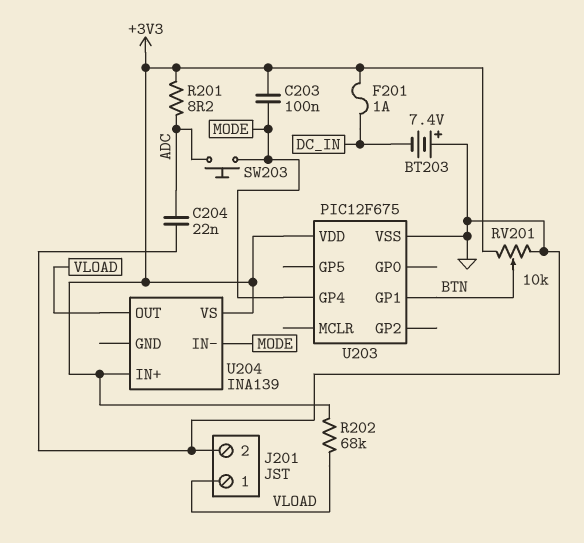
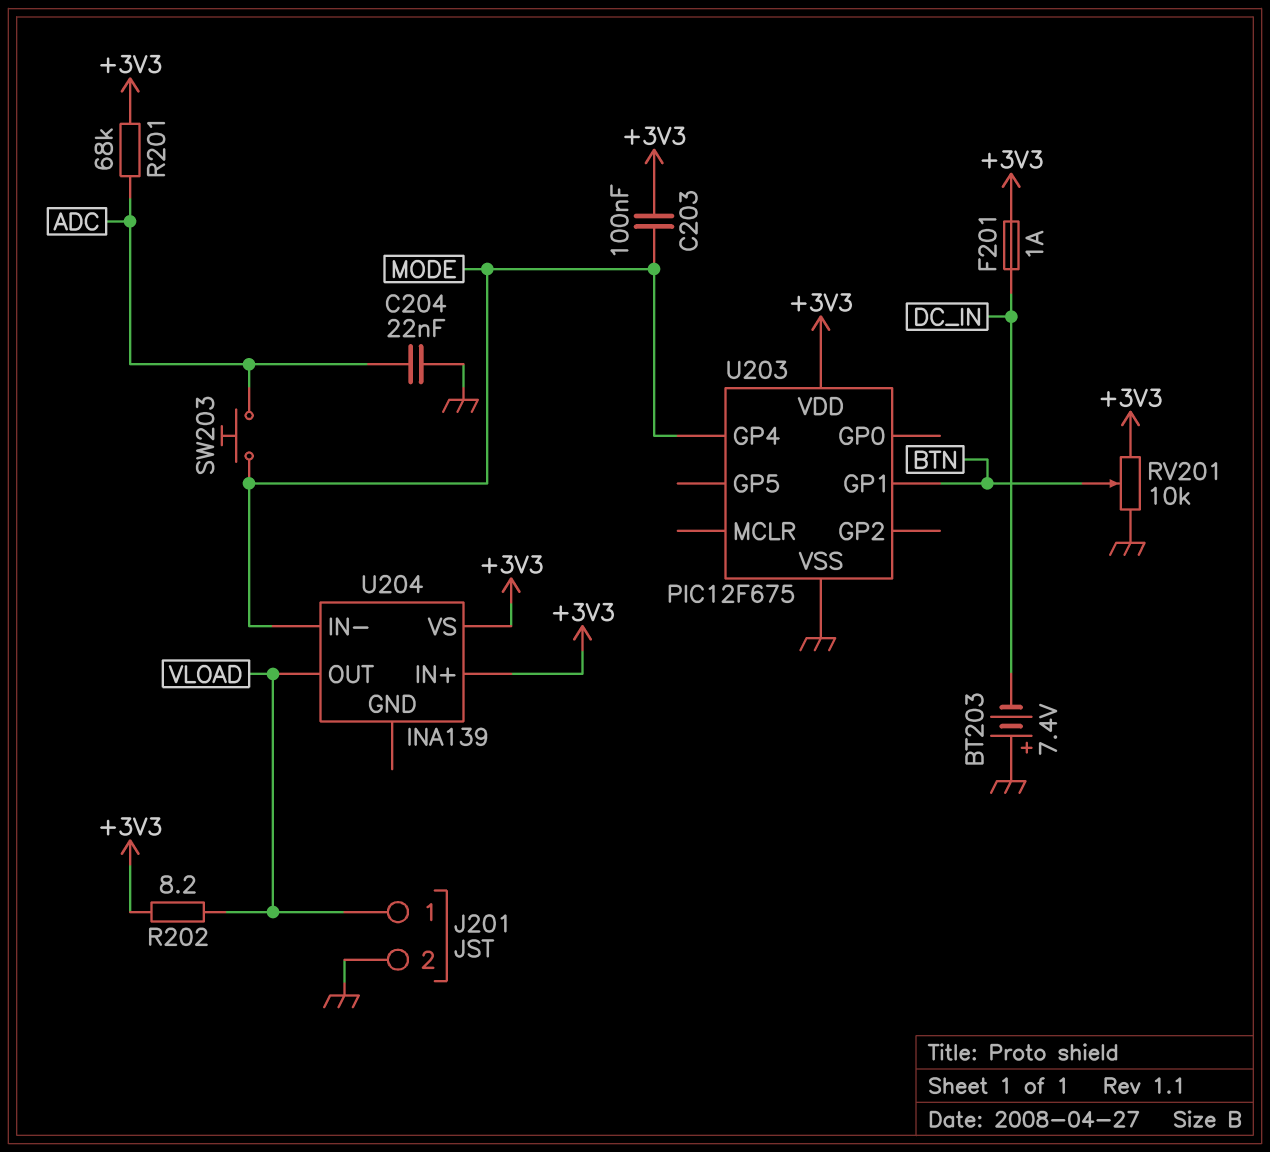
R201: 8.2 (+3V3, ADC) -> 68k (+3V3, ADC)
R202: 68k (+3V3, VLOAD) -> 8.2 (+3V3, VLOAD)

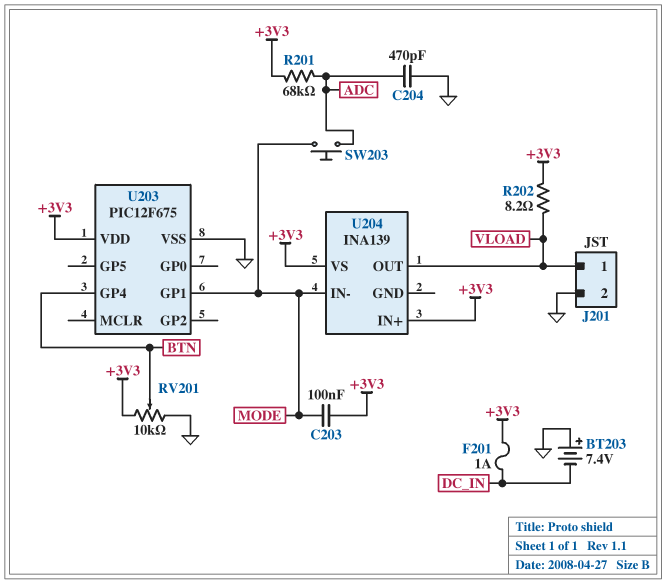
C204: 22nF (ADC, GND) -> 470pF (ADC, GND)
U203 pin GP1: BTN -> MODE
U203 pin GP4: MODE -> BTN

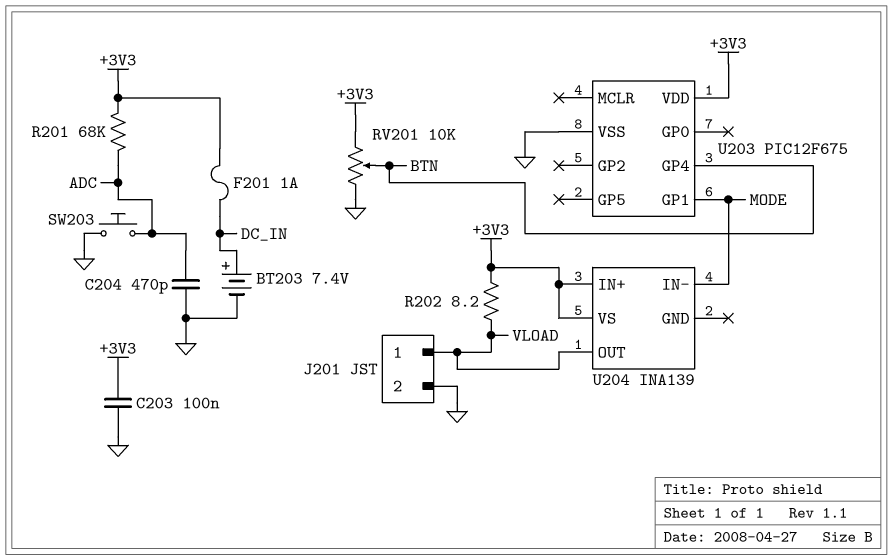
BT203: 7.4V (plus GND, minus DC_IN) -> 7.4V (plus DC_IN, minus GND)
C203: 100nF (+3V3, MODE) -> 100nF (+3V3, GND)
SW203: button (ADC, MODE) -> button (ADC, GND)

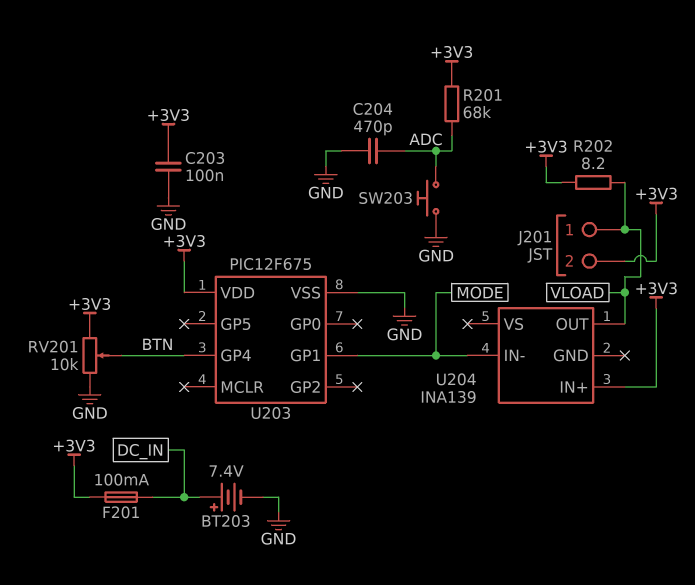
F201: 1A (+3V3, DC_IN) -> 100mA (+3V3, DC_IN)
J201 pin 2: GND -> +3V3
U204 pin VS: +3V3 -> none

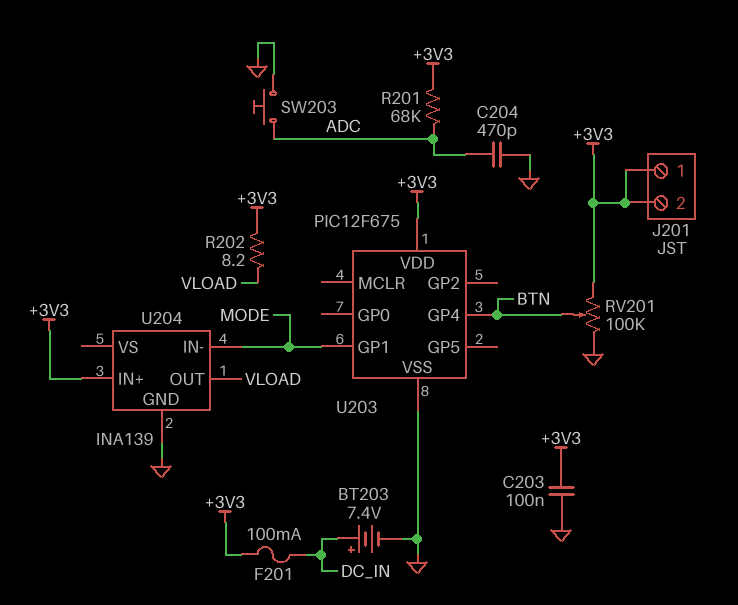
J201 pin 1: VLOAD -> +3V3
RV201: 10k (+3V3, GND, wiper BTN) -> 100k (+3V3, GND, wiper BTN)
U204 pin GND: none -> GND

